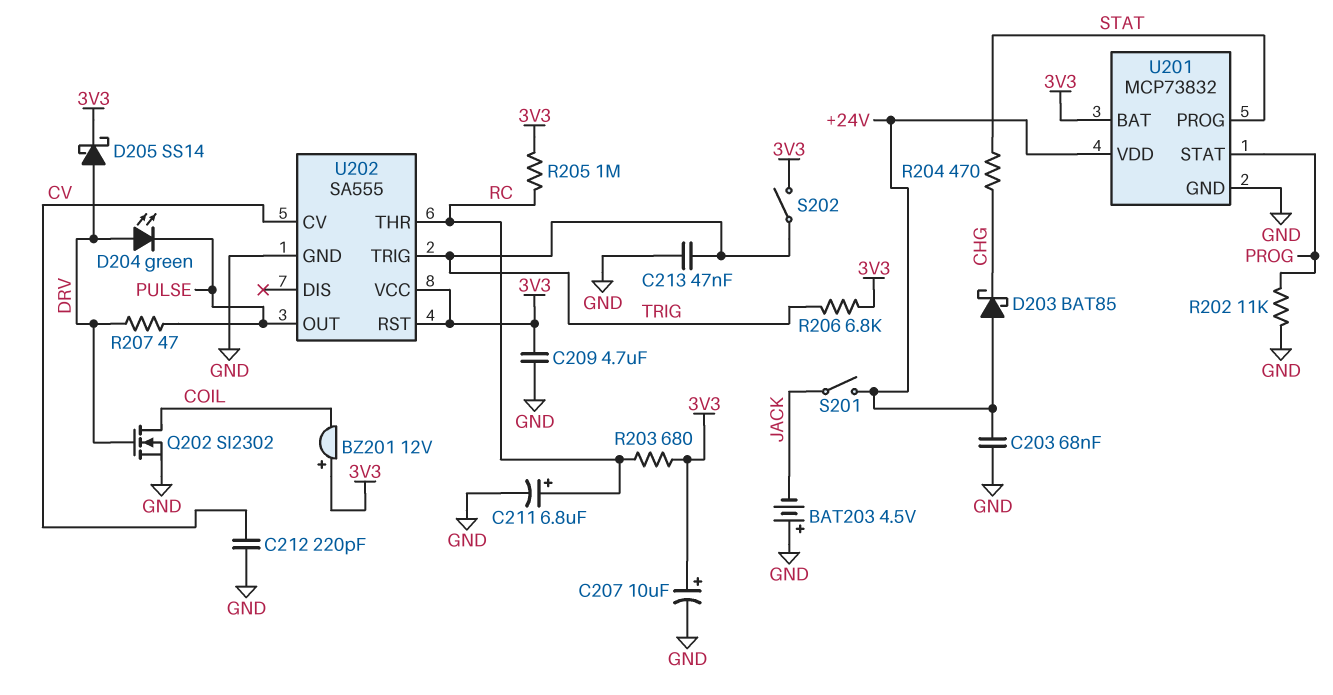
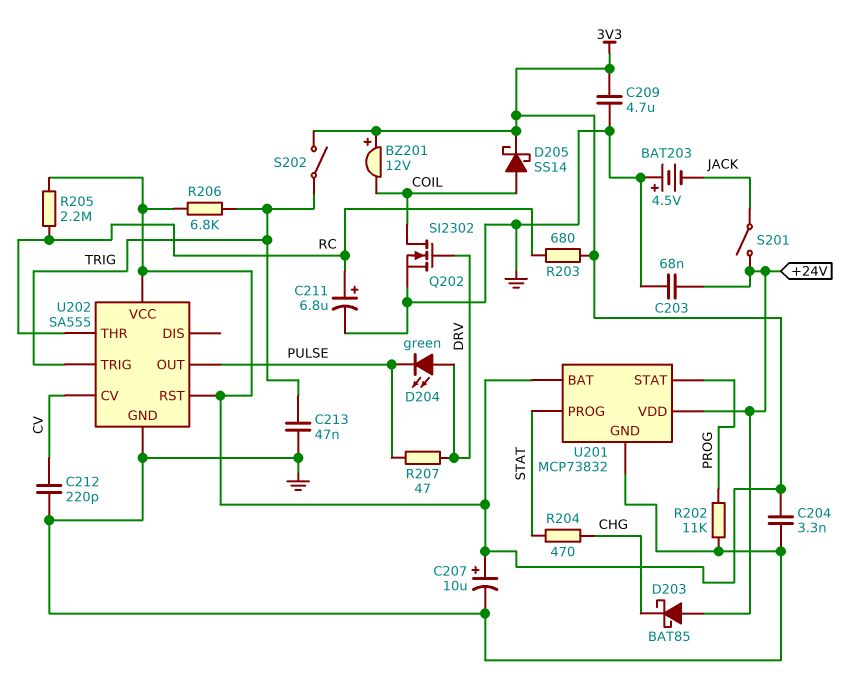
C204: none -> 3.3nF (3V3, GND)
D205: schottky SS14 (A DRV, K 3V3) -> schottky SS14 (A COIL, K 3V3)
R205: 1M (3V3, RC) -> 2.2M (3V3, RC)

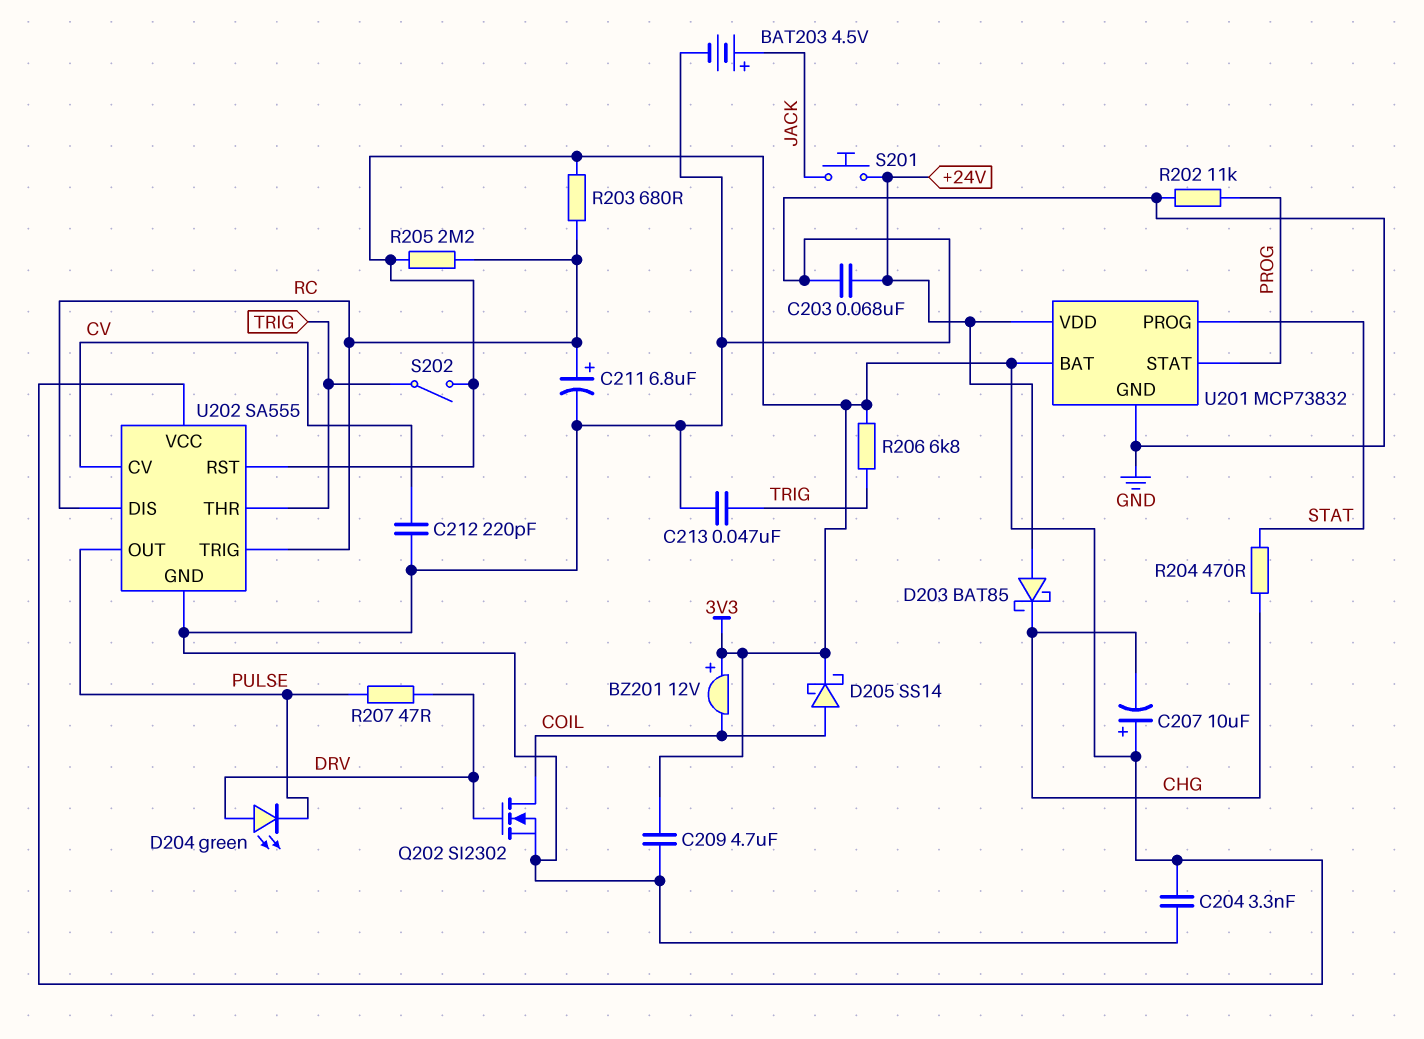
BAT203: 4.5V (plus GND, minus JACK) -> 4.5V (plus JACK, minus GND)
C207: 10uF (plus 3V3, minus GND) -> 10uF (plus 3V3, minus CHG)
S201: switch (+24V, JACK) -> button (+24V, JACK)
U202 pin DIS: none -> RC
U202 pin THR: RC -> TRIG
U202 pin TRIG: TRIG -> RC

